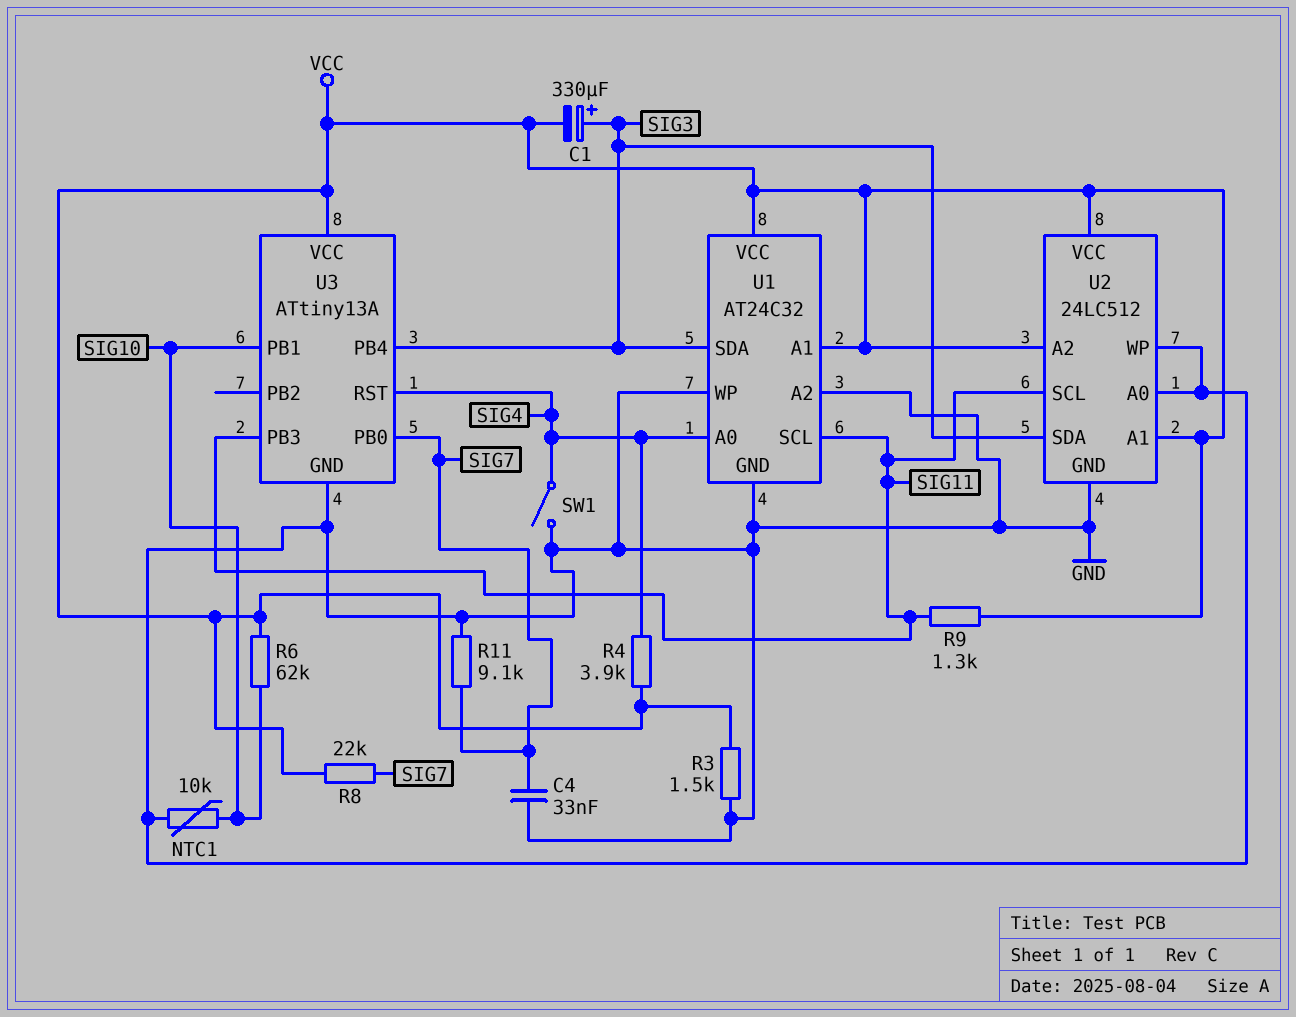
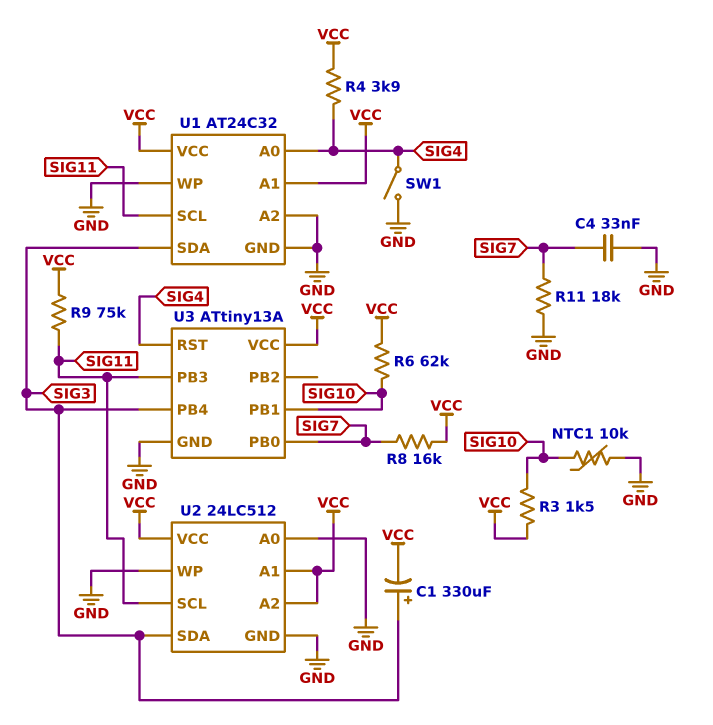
R3: 1.5k (GND, VCC) -> 1.5k (SIG10, VCC)
R8: 22k (SIG7, VCC) -> 16k (SIG7, VCC)
R9: 1.3k (SIG11, VCC) -> 75k (SIG11, VCC)
R11: 9.1k (GND, SIG7) -> 18k (GND, SIG7)

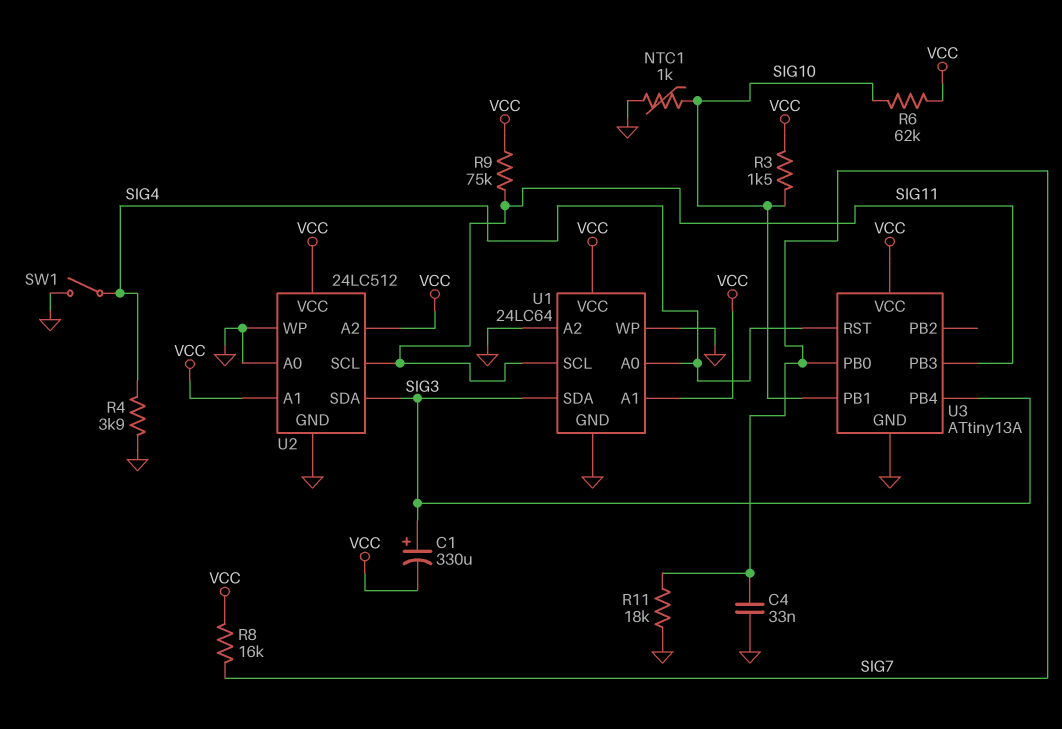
NTC1: 10k (GND, SIG10) -> 1k (GND, SIG10)
R4: 3.9k (SIG4, VCC) -> 3.9k (GND, SIG4)
U1: AT24C32 -> 24LC64

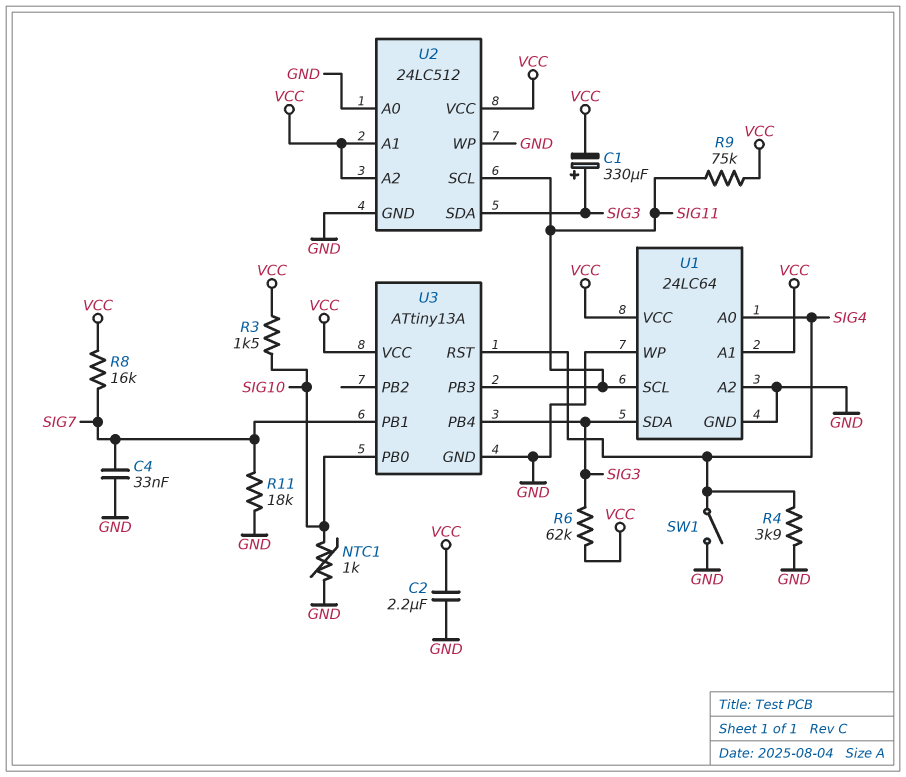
C2: none -> 2.2uF (GND, VCC)
R6: 62k (SIG10, VCC) -> 62k (SIG3, VCC)
U3 pin PB0: SIG7 -> SIG10
U3 pin PB1: SIG10 -> SIG7

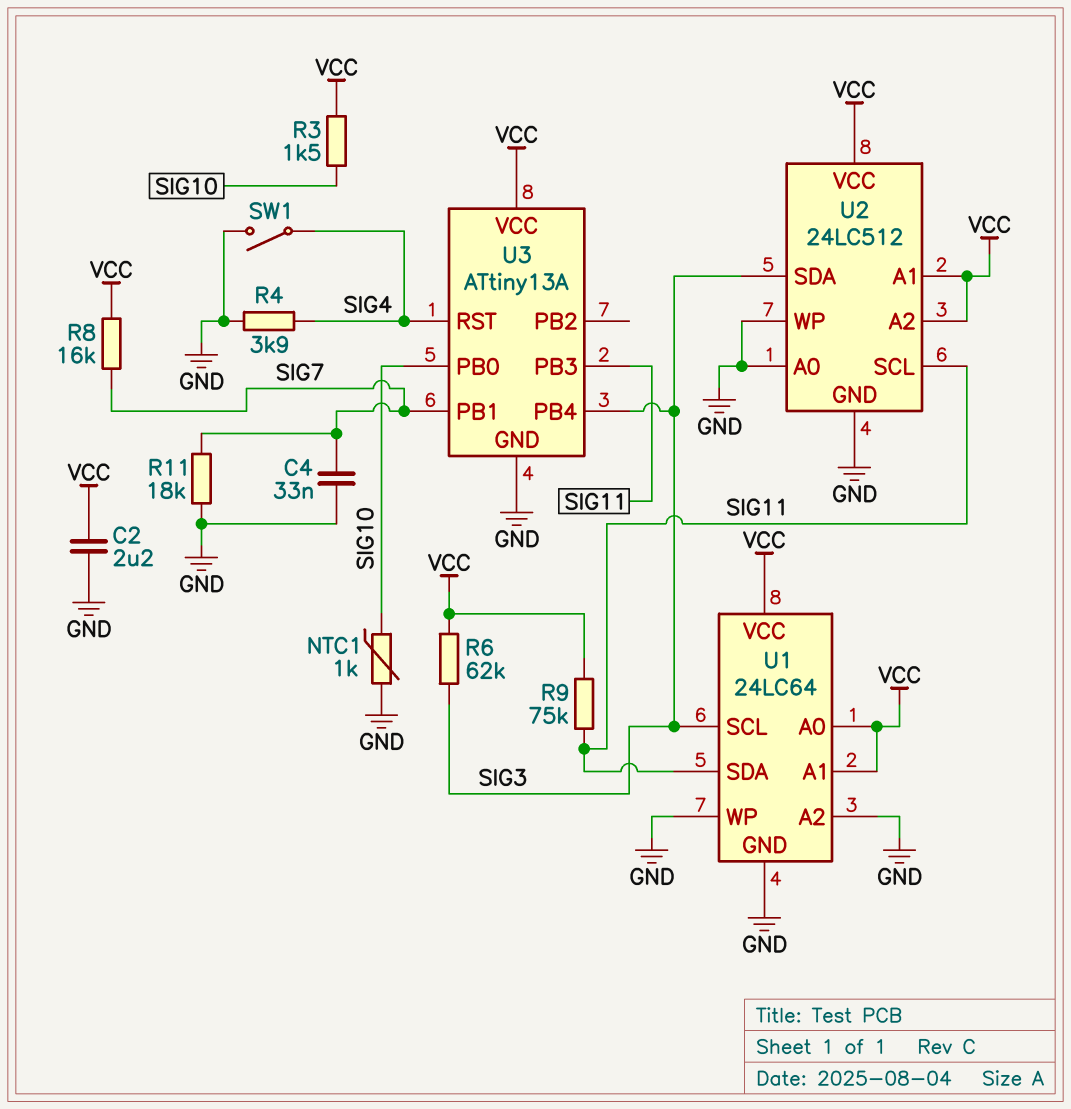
C1: 330uF (plus SIG3, minus VCC) -> none
U1 pin A0: SIG4 -> VCC
U1 pin SCL: SIG11 -> SIG3
U1 pin SDA: SIG3 -> SIG11

